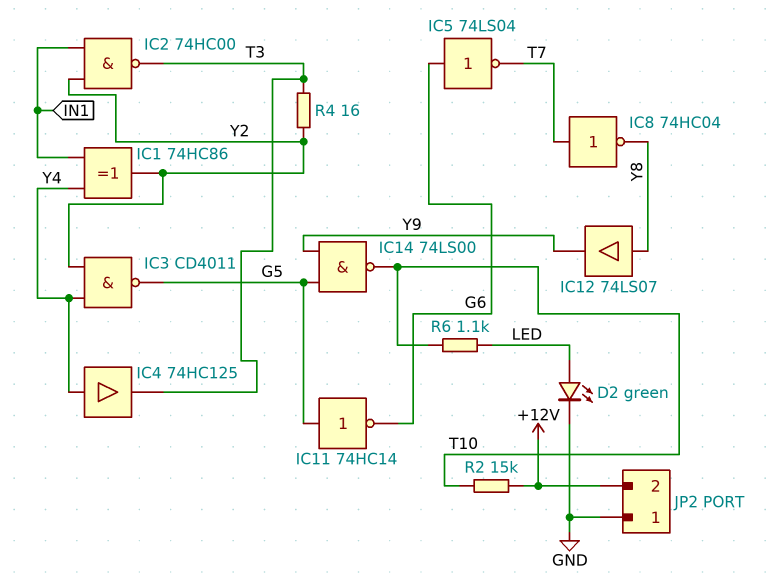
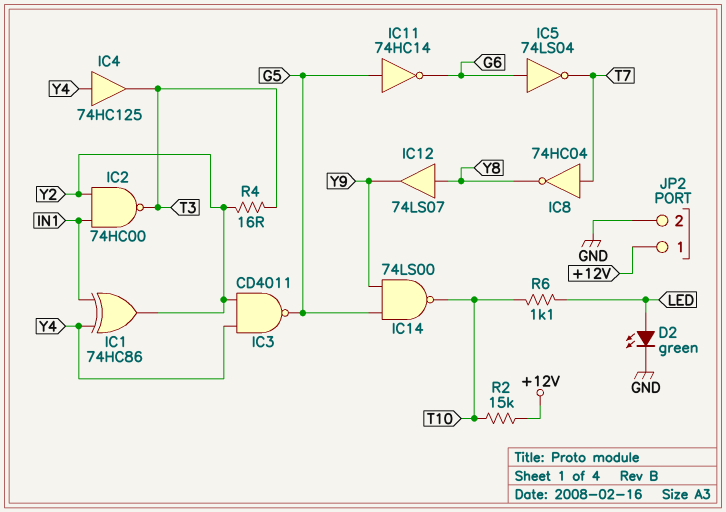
JP2 pin 1: GND -> +12V
JP2 pin 2: +12V -> GND

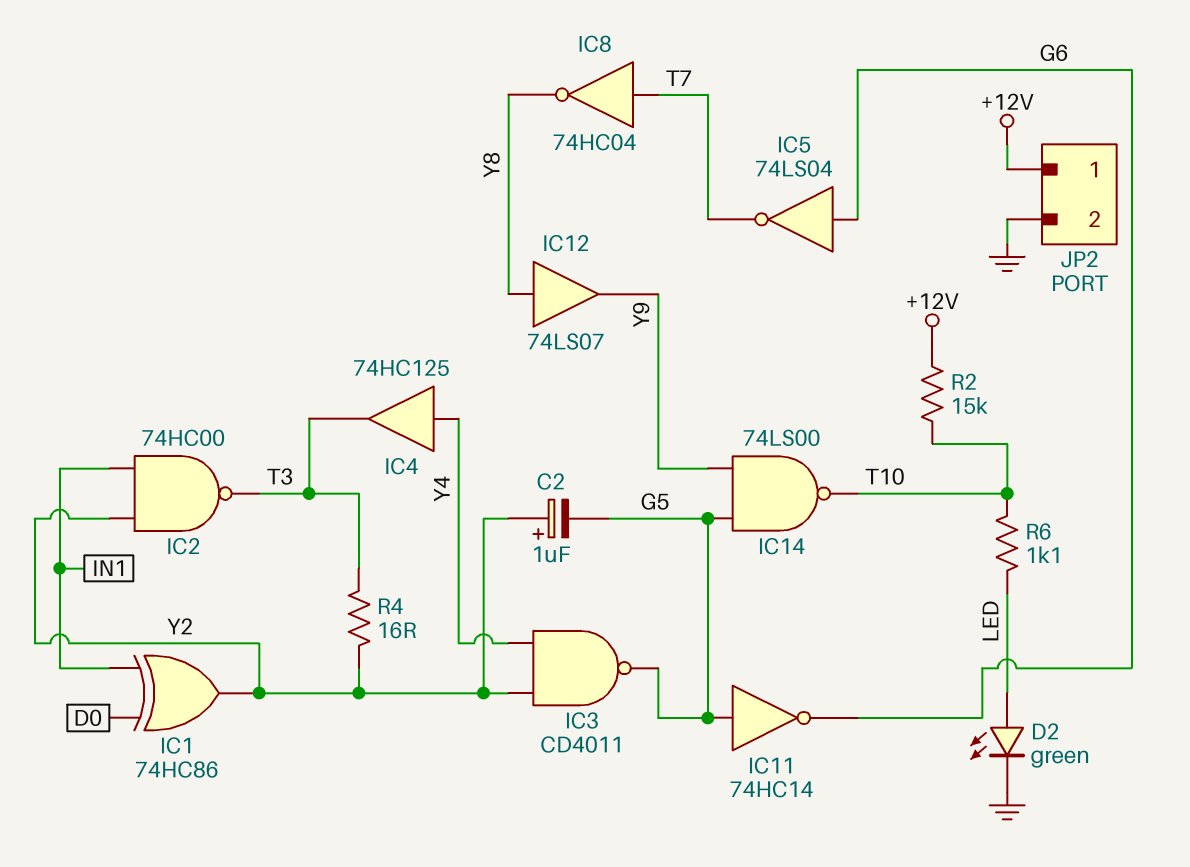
C2: none -> 1uF (plus Y2, minus G5)
IC1: XOR 74HC86 (in IN1, in Y4, out Y2) -> XOR 74HC86 (in D0, in IN1, out Y2)

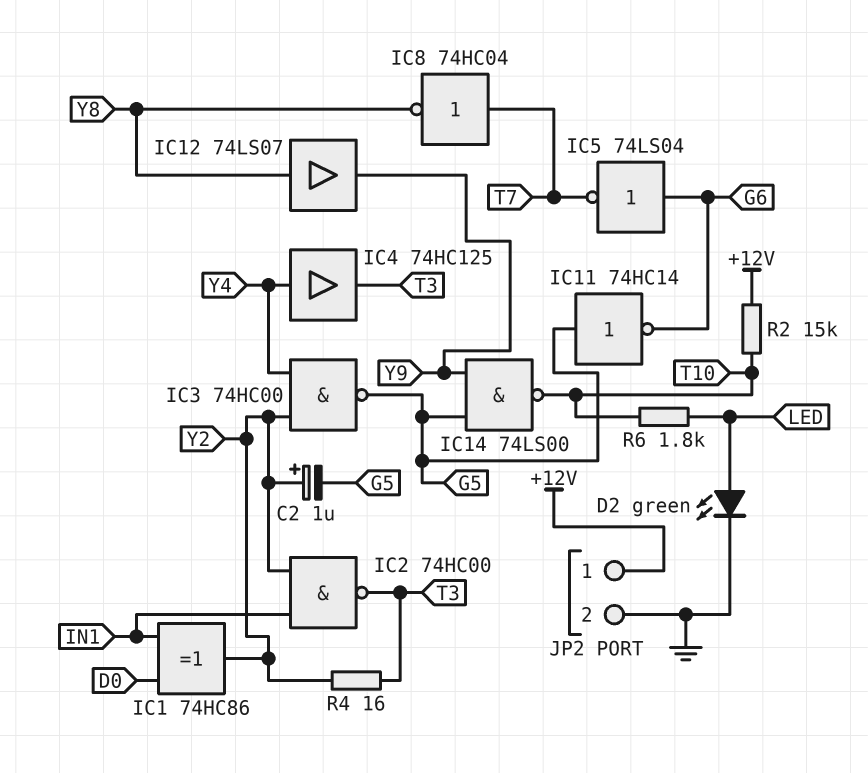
IC3: NAND CD4011 (in Y2, in Y4, out G5) -> NAND 74HC00 (in Y2, in Y4, out G5)
R6: 1.1k (LED, T10) -> 1.8k (LED, T10)

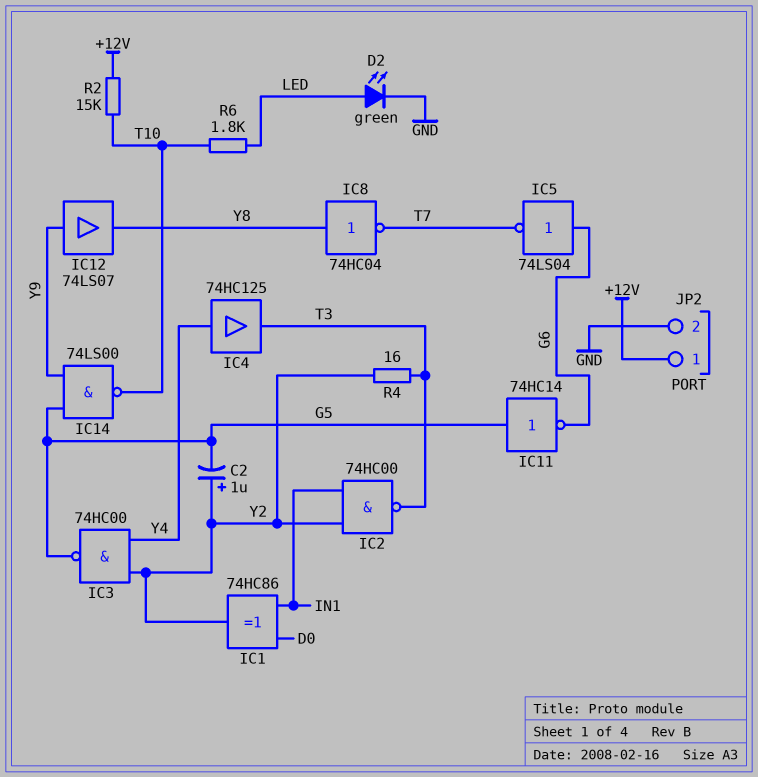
IC8: NOT 74HC04 (in T7, out Y8) -> NOT 74HC04 (in Y8, out T7)
IC12: buffer 74LS07 (in Y8, out Y9) -> buffer 74LS07 (in Y9, out Y8)

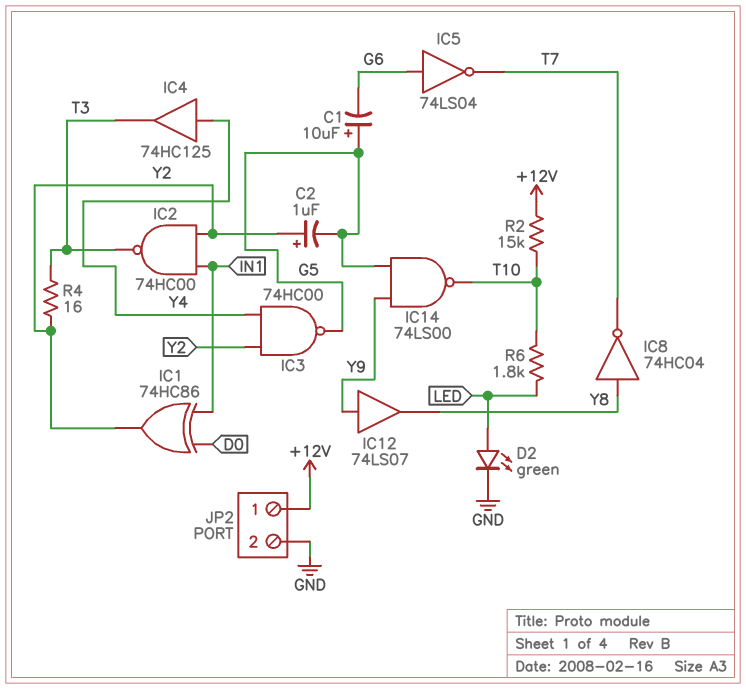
C1: none -> 10uF (plus G5, minus G6)
IC11: NOT 74HC14 (in G5, out G6) -> none

